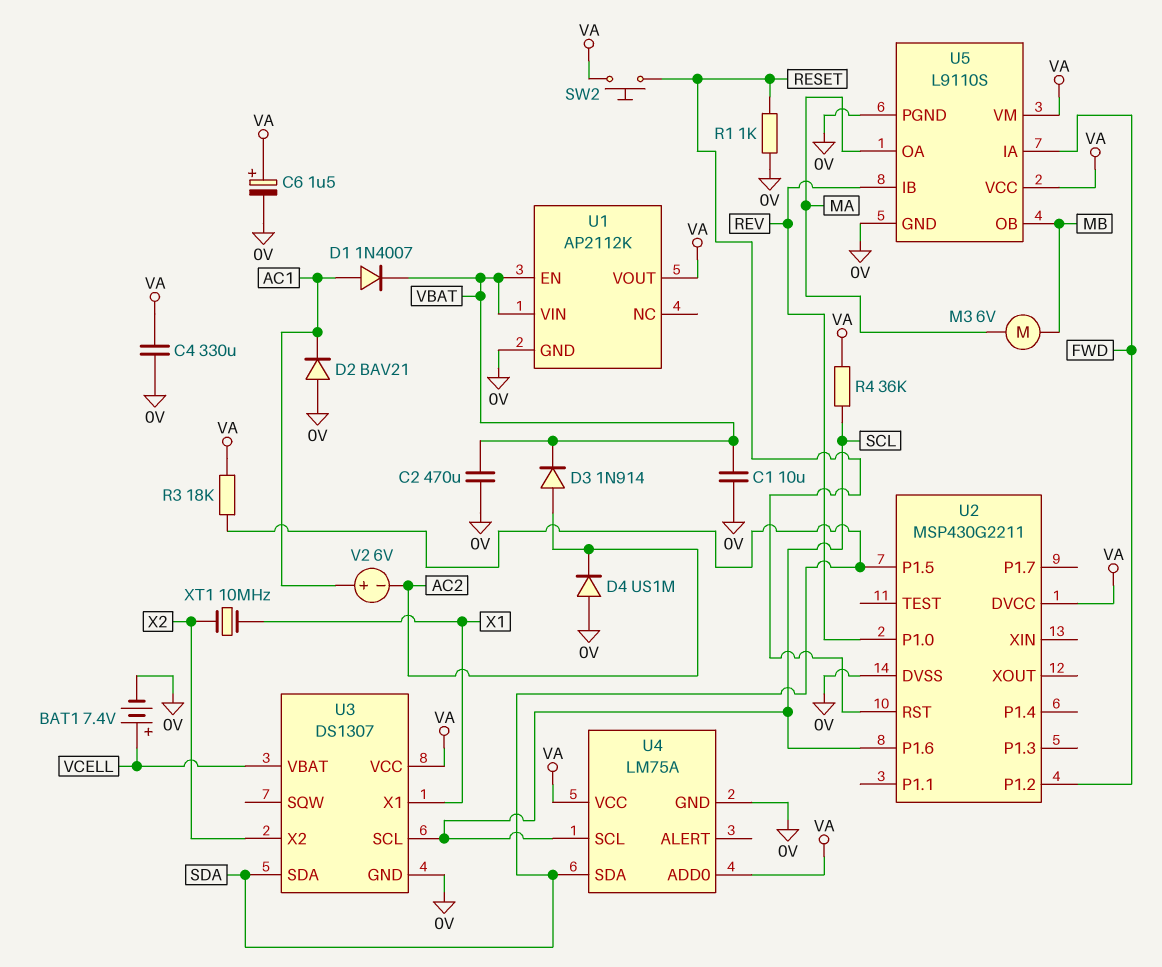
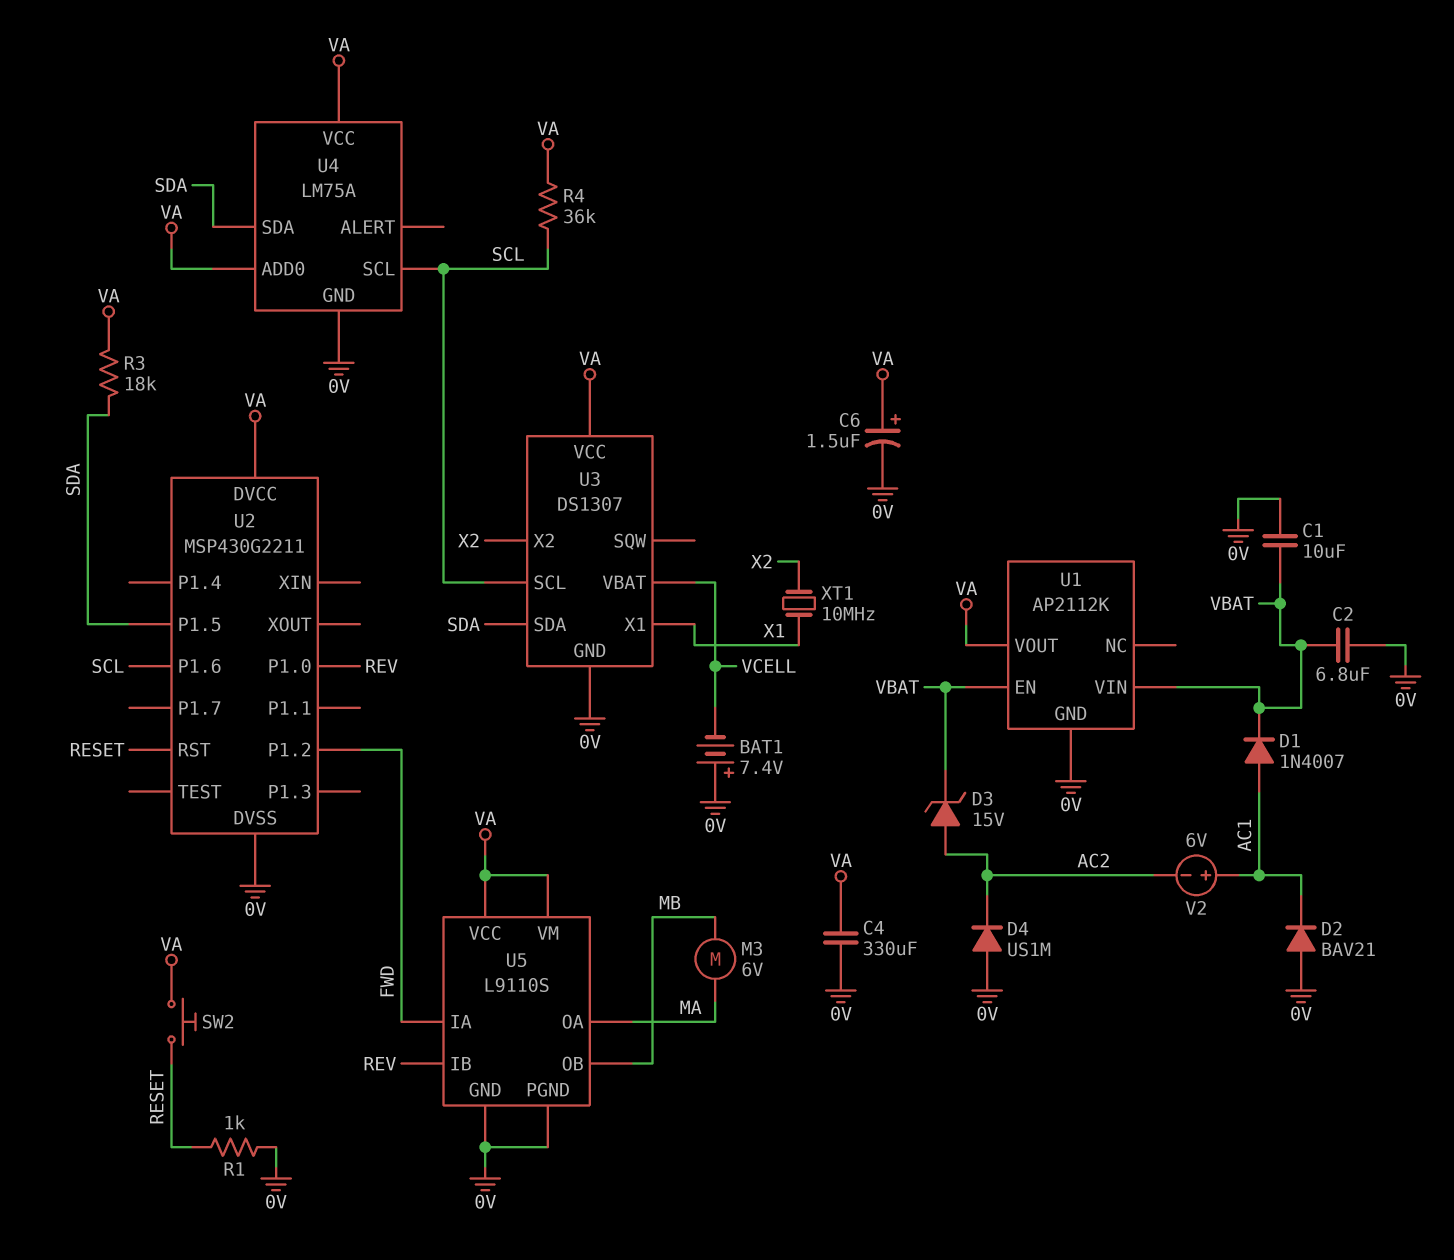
BAT1: 7.4V (plus VCELL, minus 0V) -> 7.4V (plus 0V, minus VCELL)
C2: 470uF (0V, VBAT) -> 6.8uF (0V, VBAT)
D3: diode 1N914 (A AC2, K VBAT) -> zener 15V (A AC2, K VBAT)

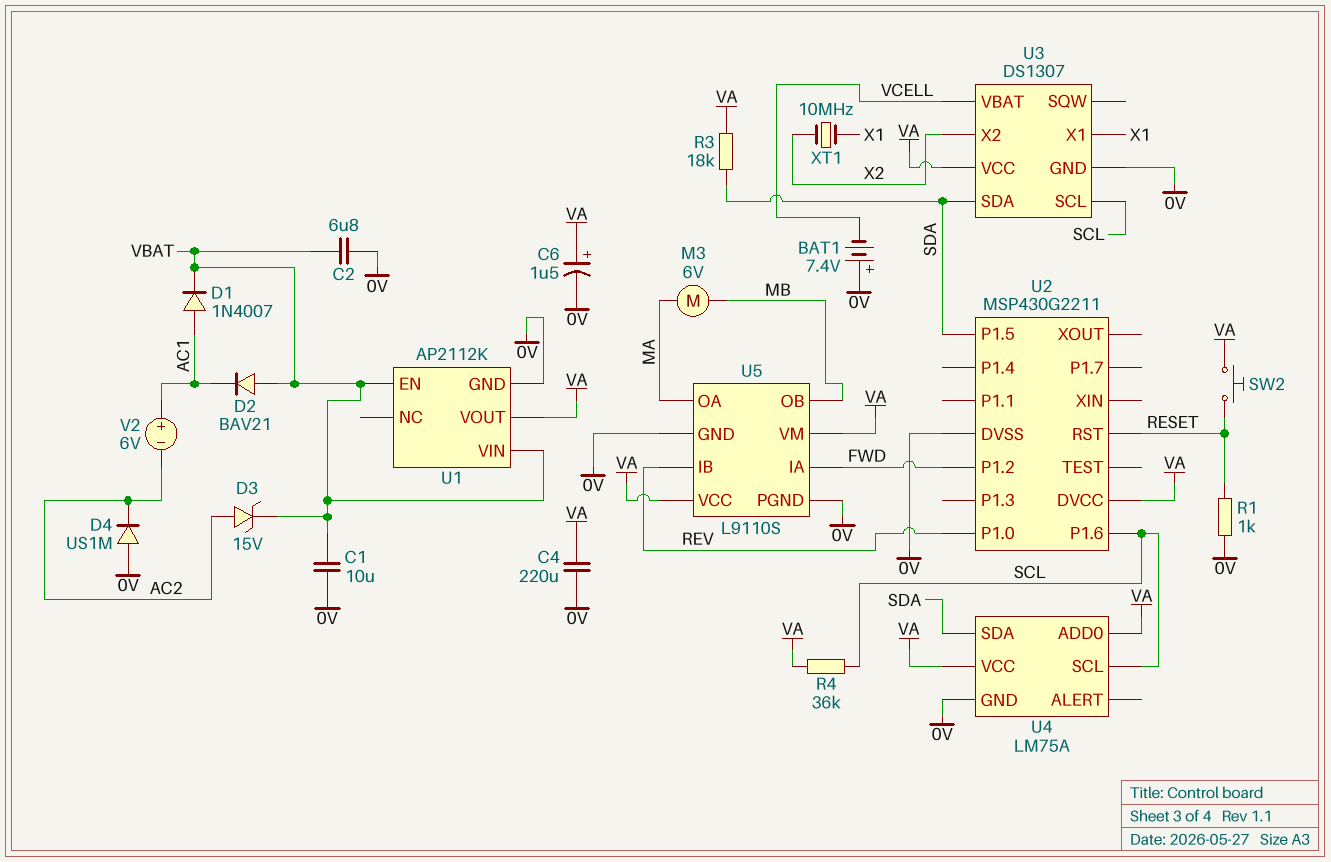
C4: 330uF (0V, VA) -> 220uF (0V, VA)
D2: diode BAV21 (A 0V, K AC1) -> diode BAV21 (A VBAT, K AC1)

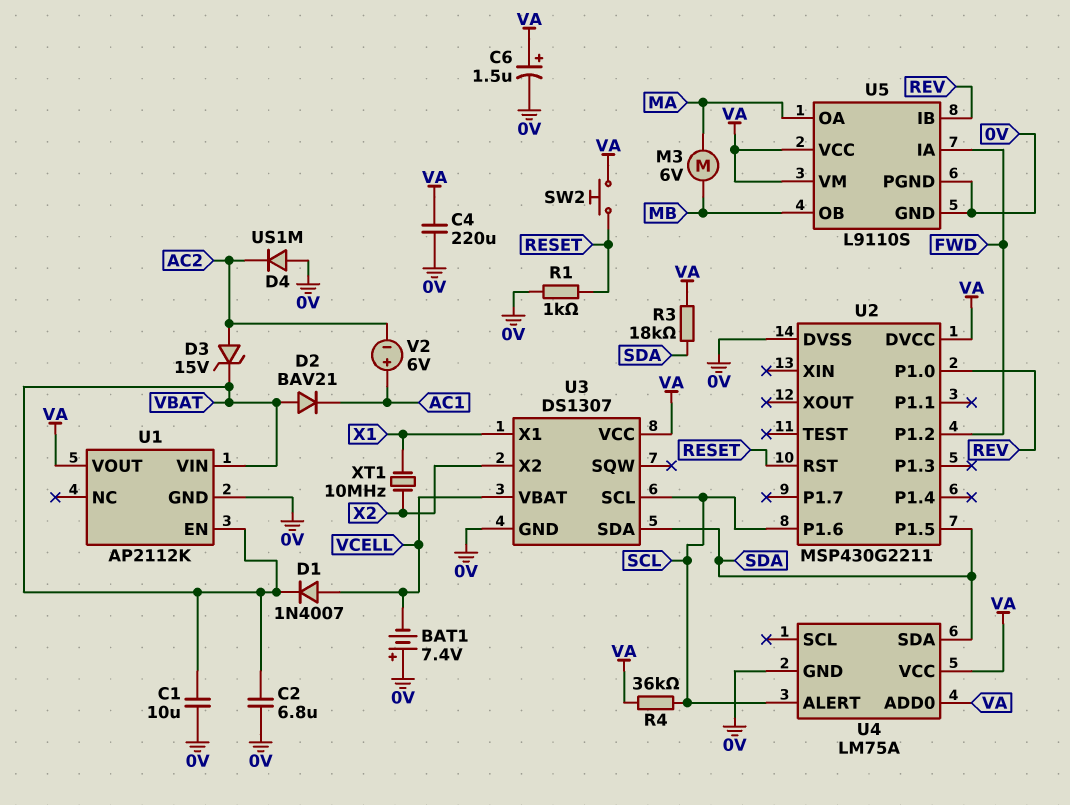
D1: diode 1N4007 (A AC1, K VBAT) -> diode 1N4007 (A VCELL, K VBAT)
U4 pin ALERT: none -> SCL
U4 pin SCL: SCL -> none

